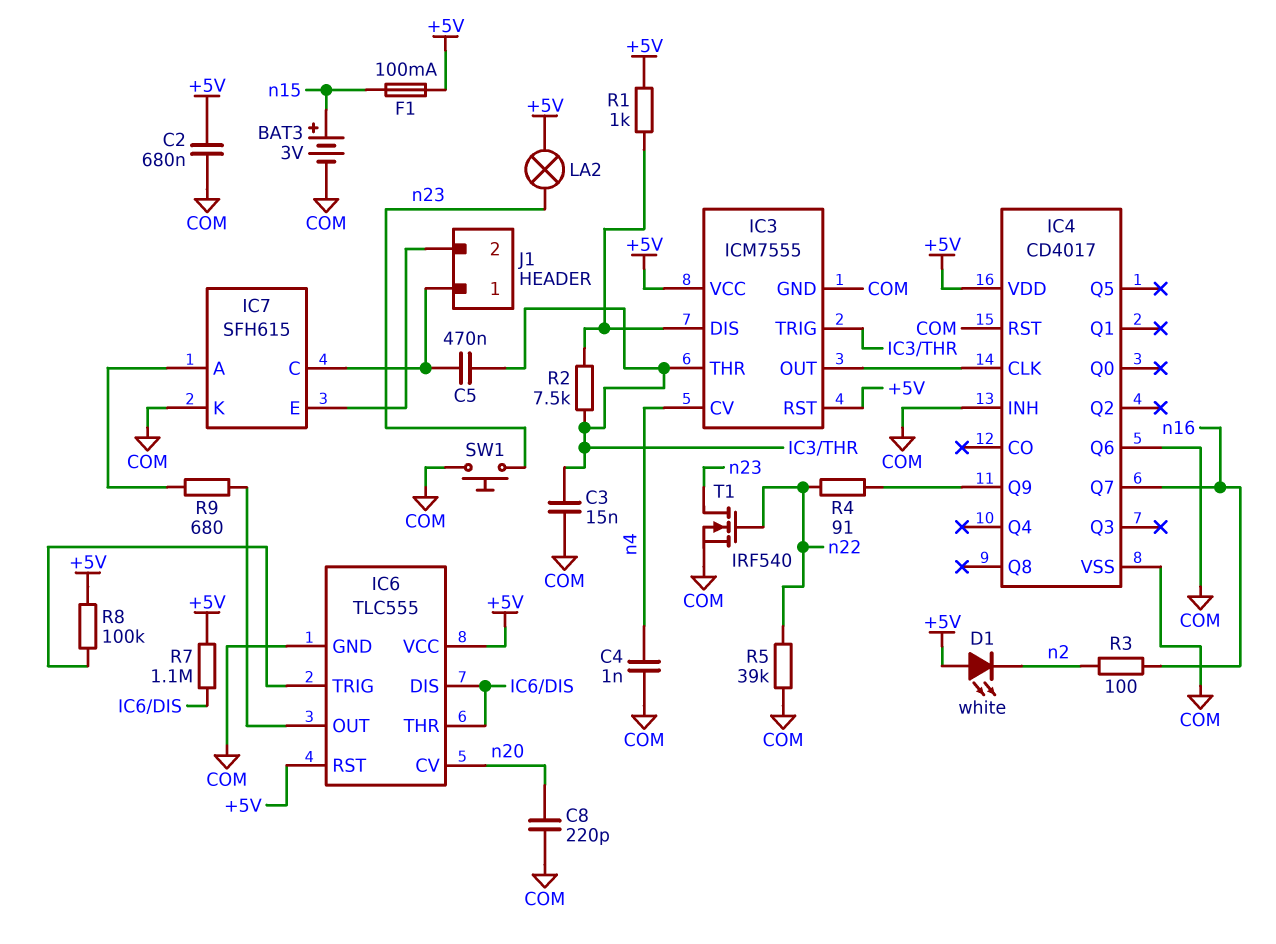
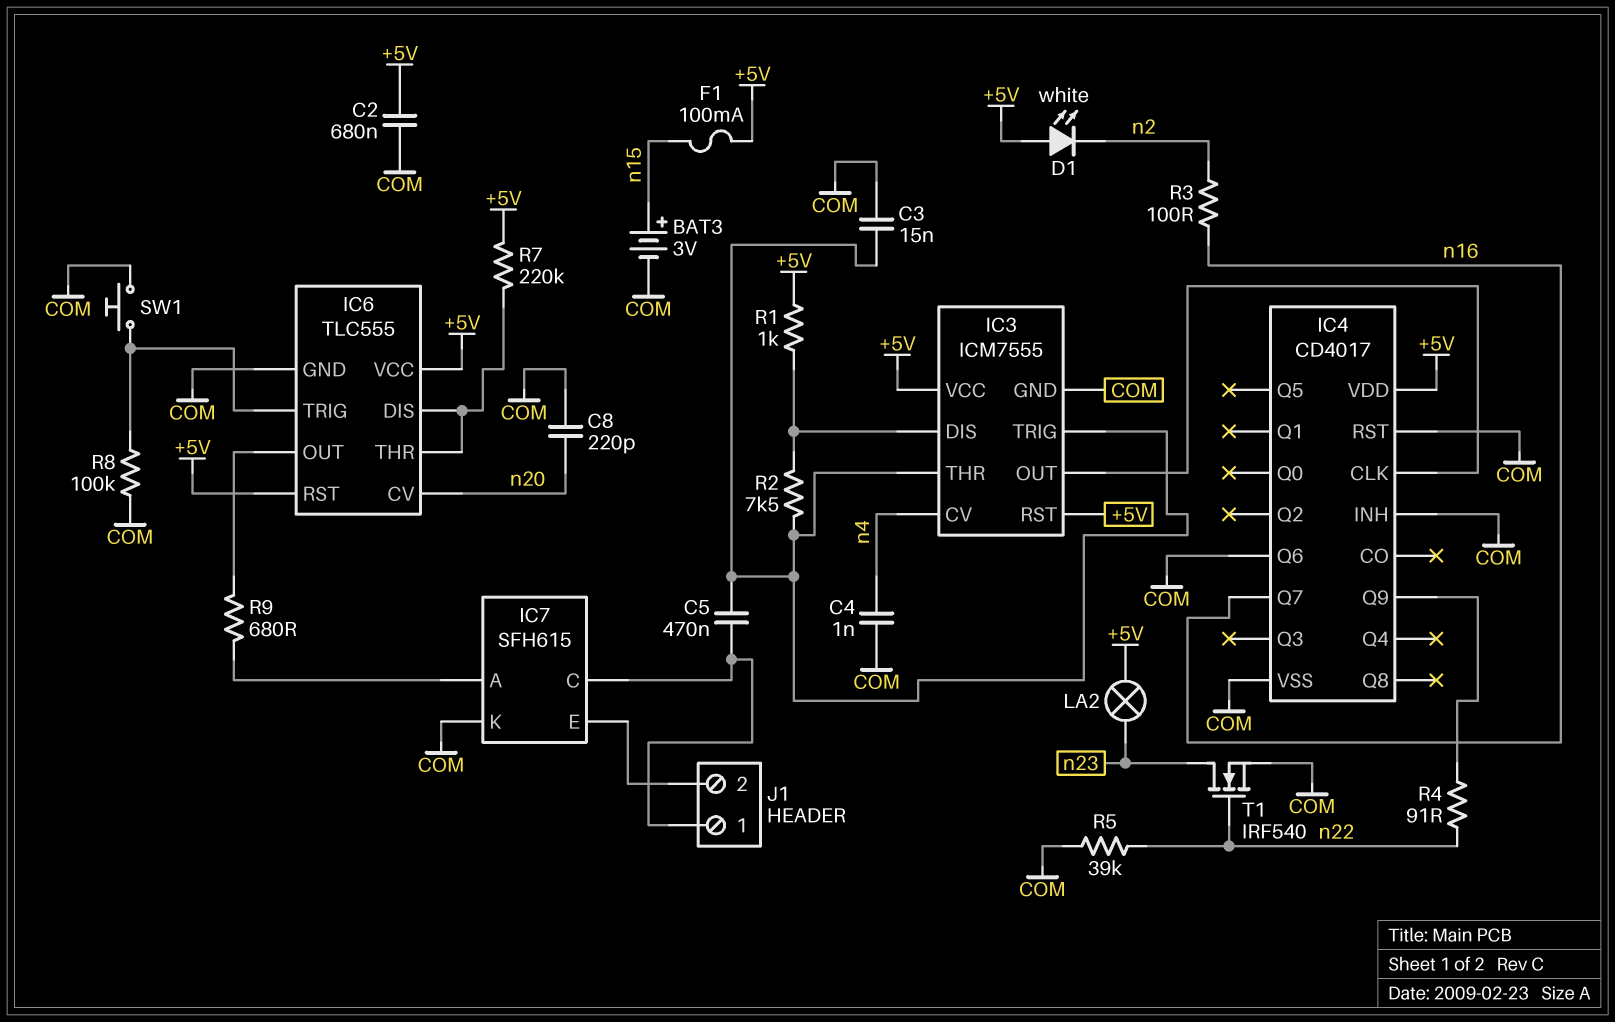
R7: 1.1M (+5V, IC6/DIS) -> 220k (+5V, IC6/DIS)
R8: 100k (+5V, IC6/TRIG) -> 100k (COM, IC6/TRIG)
SW1: button (COM, n23) -> button (COM, IC6/TRIG)

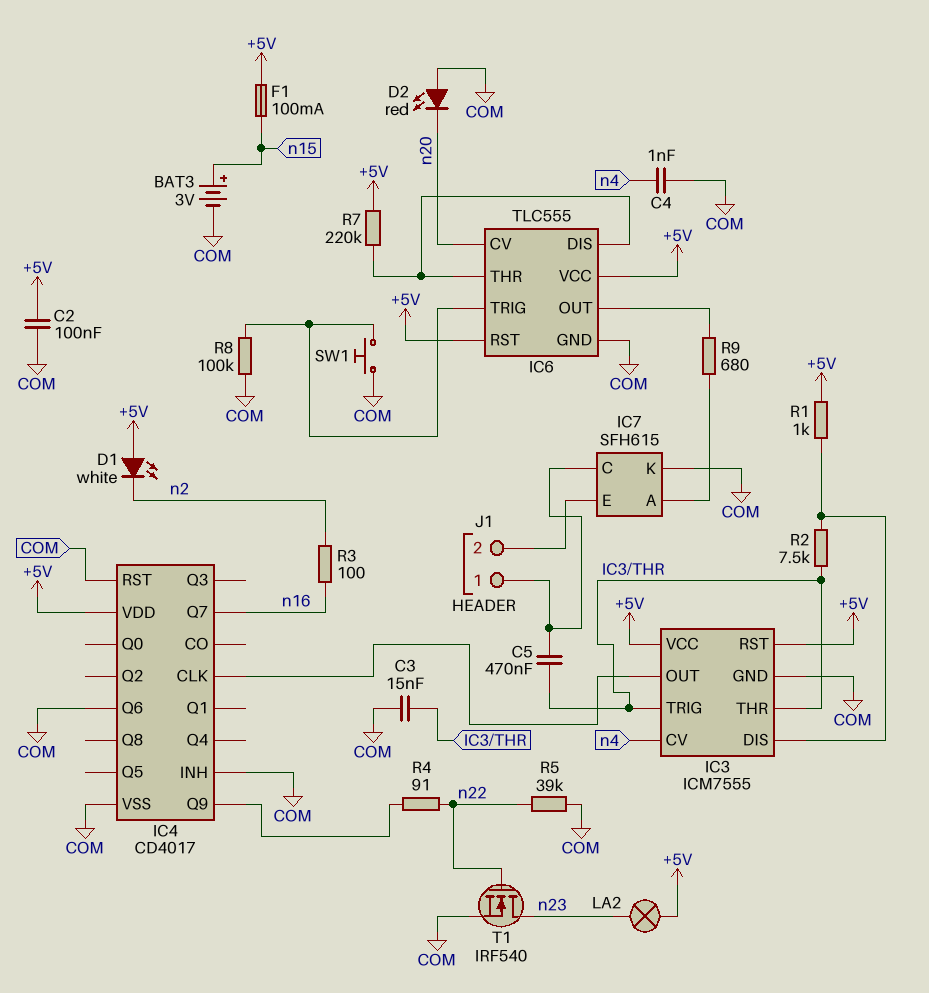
C2: 680nF (+5V, COM) -> 100nF (+5V, COM)
C8: 220pF (COM, n20) -> none
D2: none -> LED red (A COM, K n20)

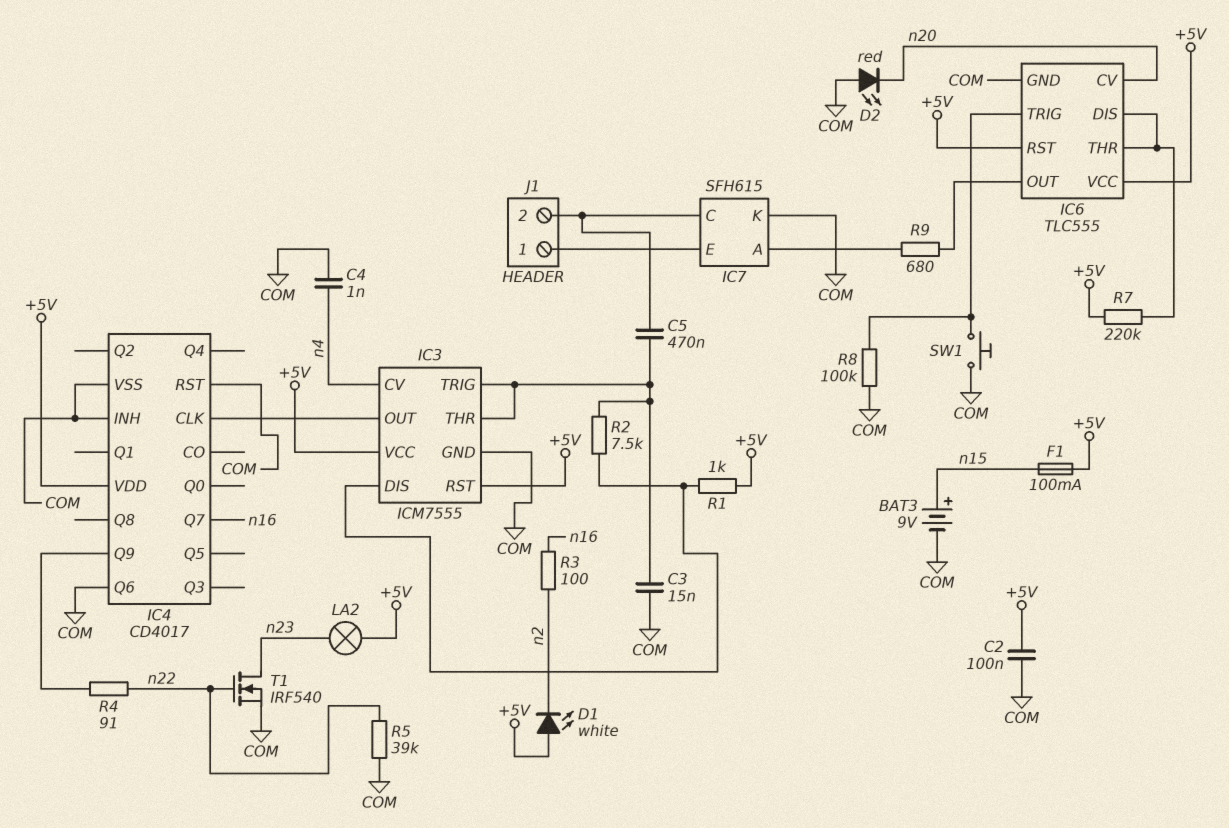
BAT3: 3V (plus n15, minus COM) -> 9V (plus n15, minus COM)
J1 pin 1: IC7/C -> IC7/E
J1 pin 2: IC7/E -> IC7/C

